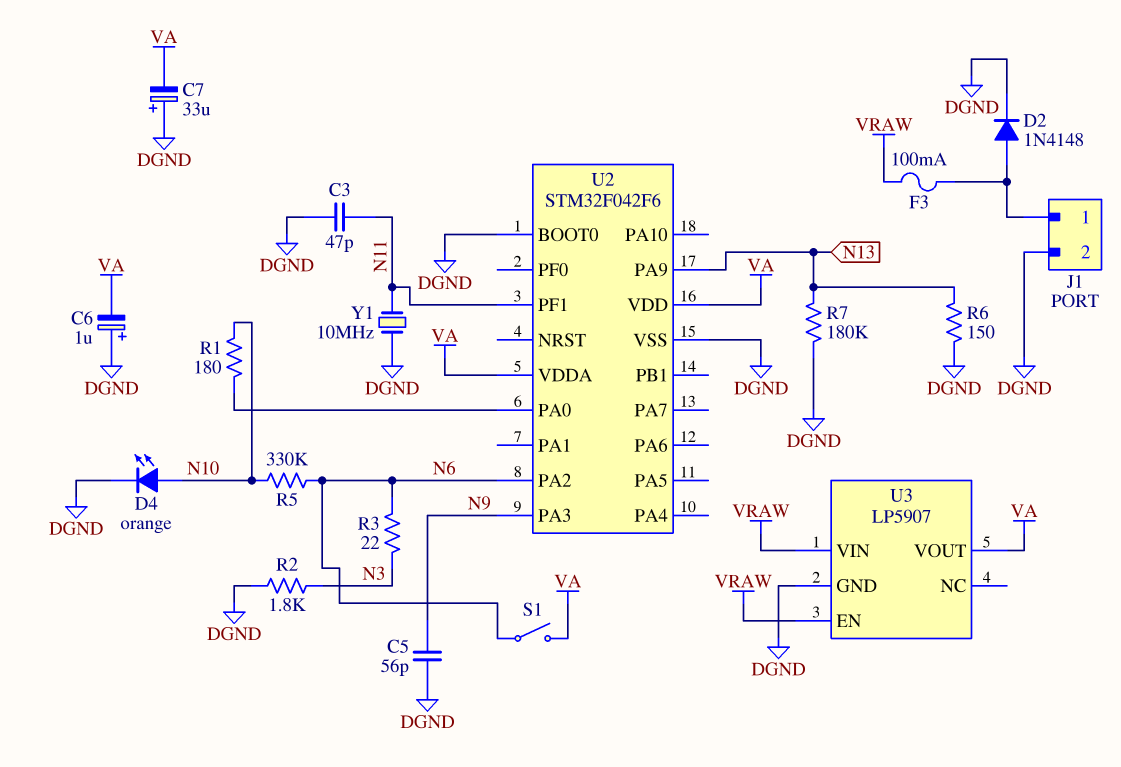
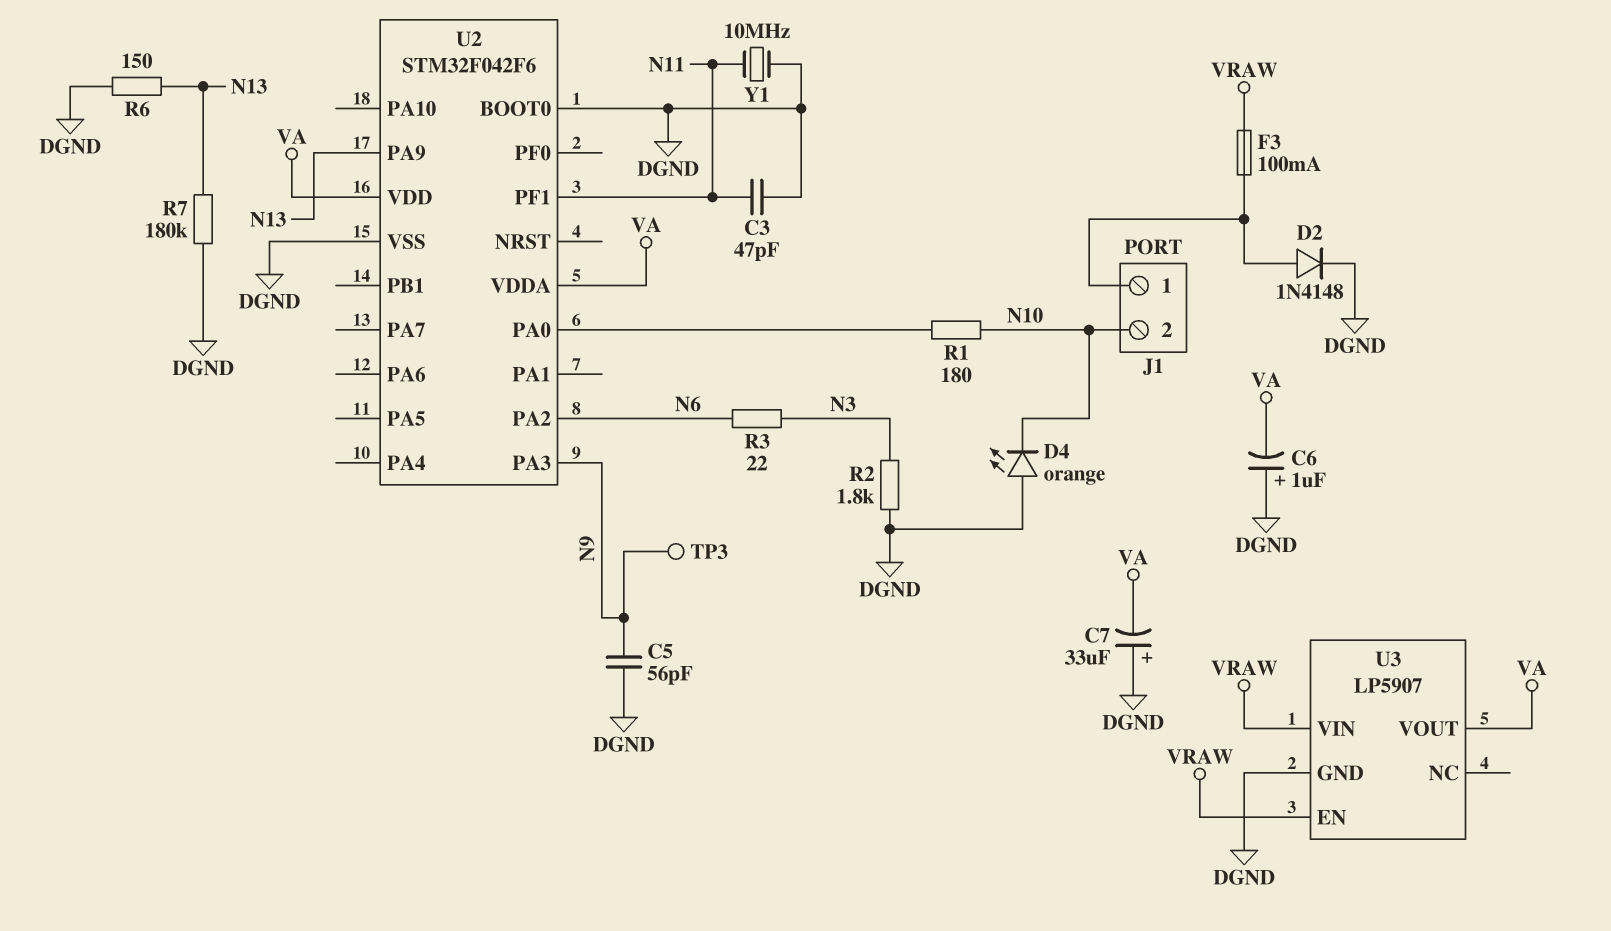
D4: LED orange (A N10, K DGND) -> LED orange (A DGND, K N10)
J1 pin 2: DGND -> N10
R5: 330k (N6, N10) -> none
S1: switch (N6, VA) -> none
TP3: none -> test point (N9)

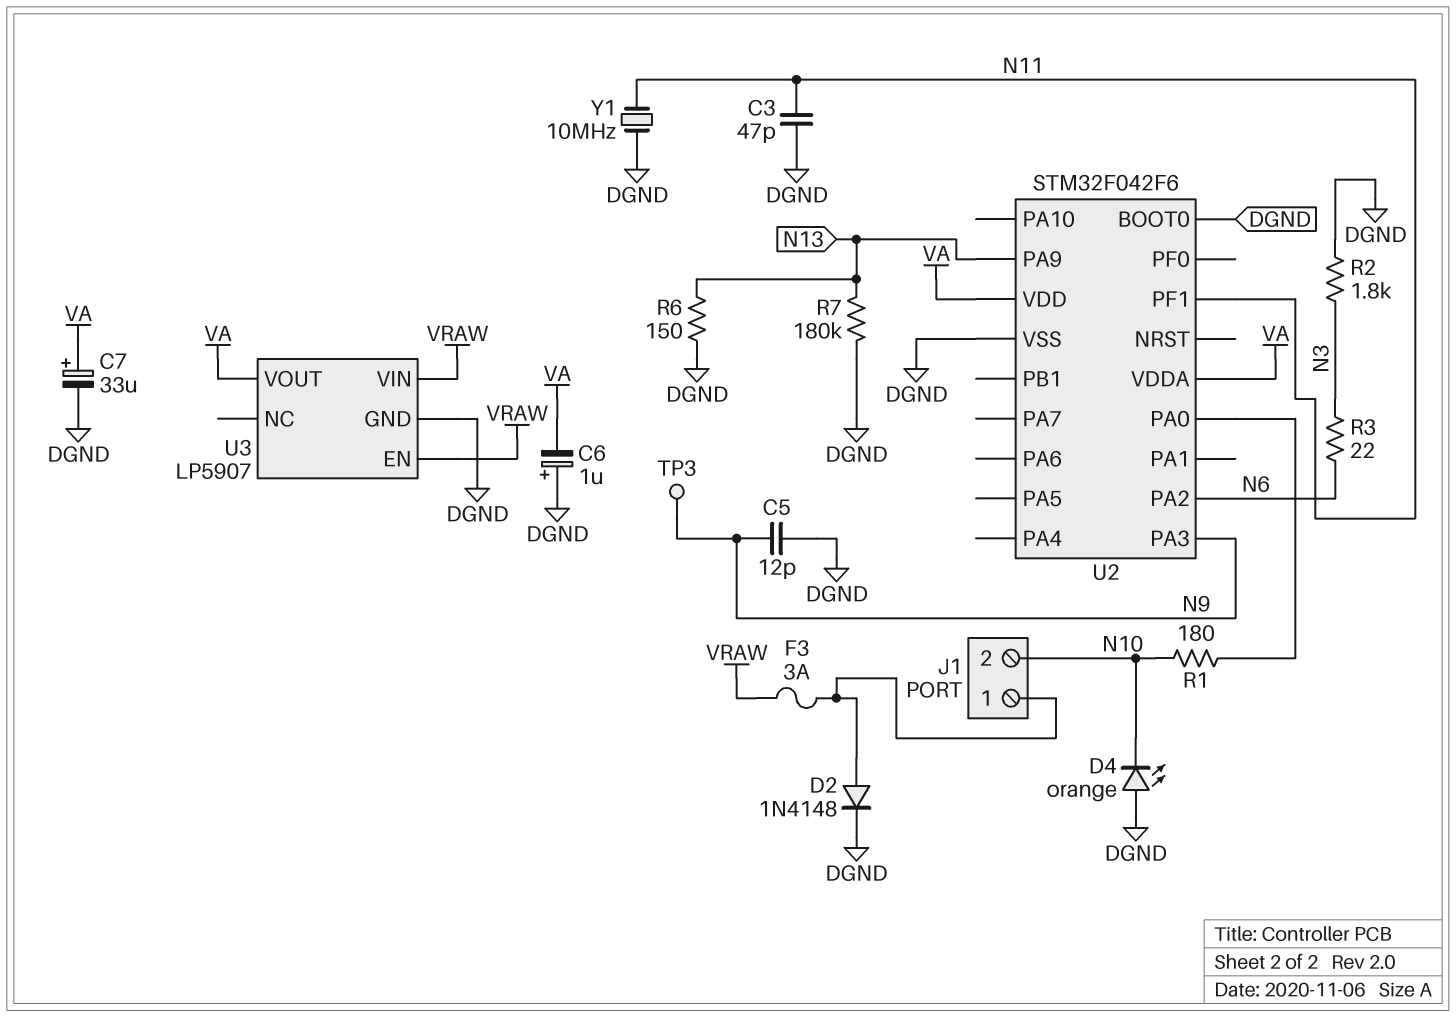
C5: 56pF (DGND, N9) -> 12pF (DGND, N9)
C7: 33uF (plus DGND, minus VA) -> 33uF (plus VA, minus DGND)
F3: 100mA (J1/1, VRAW) -> 3A (J1/1, VRAW)

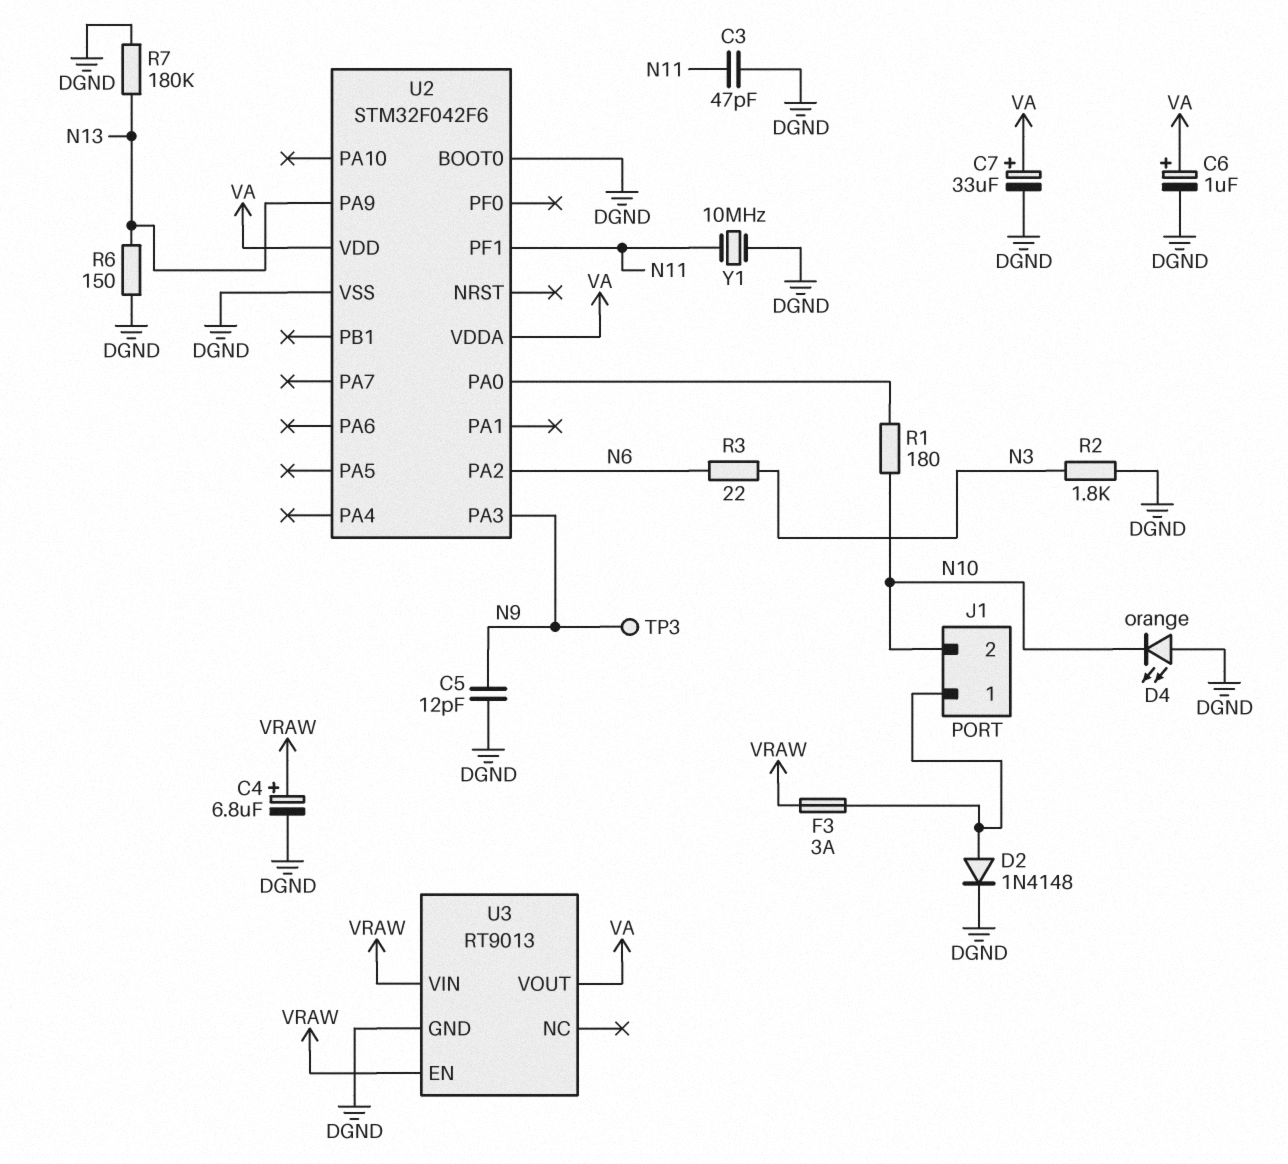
C4: none -> 6.8uF (plus VRAW, minus DGND)
C6: 1uF (plus DGND, minus VA) -> 1uF (plus VA, minus DGND)
U3: LP5907 -> RT9013

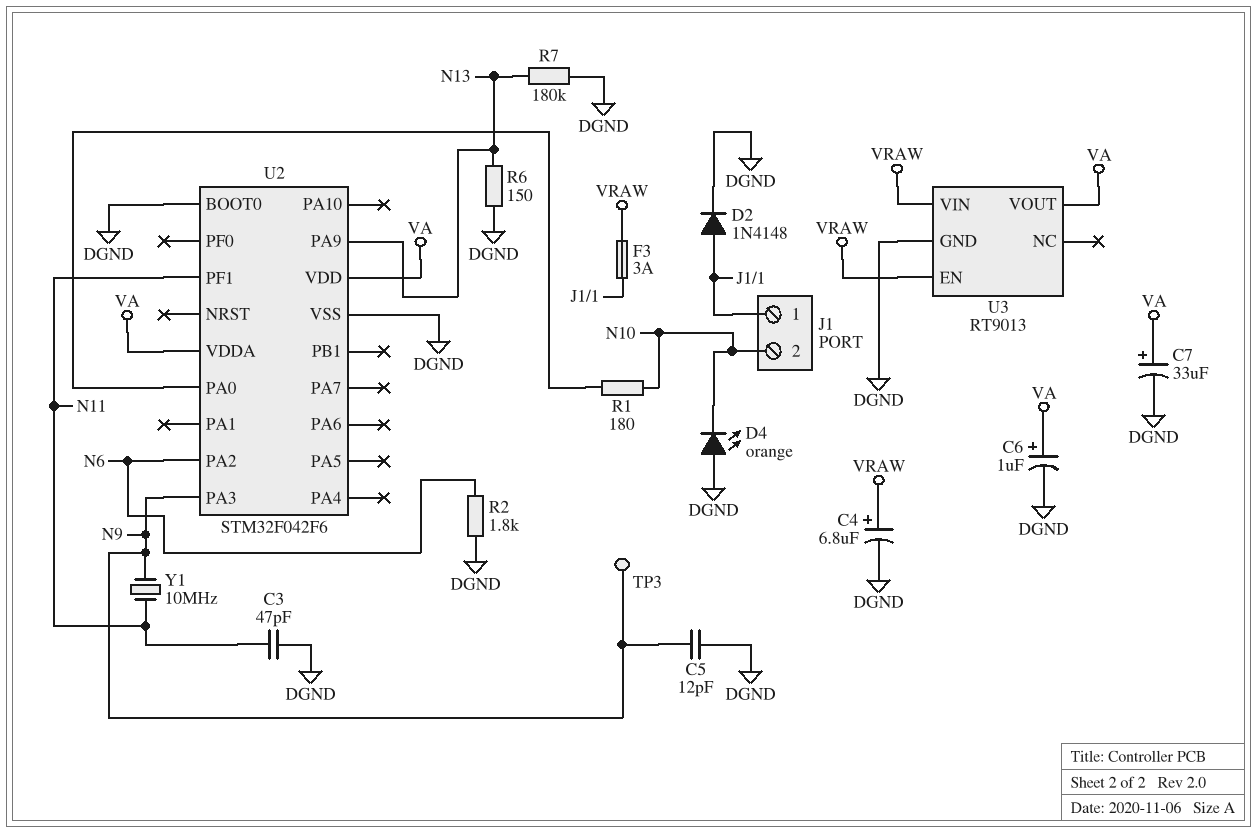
R2: 1.8k (DGND, N3) -> 1.8k (DGND, N6)
R3: 22 (N3, N6) -> none
Y1: 10MHz (DGND, N11) -> 10MHz (N9, N11)

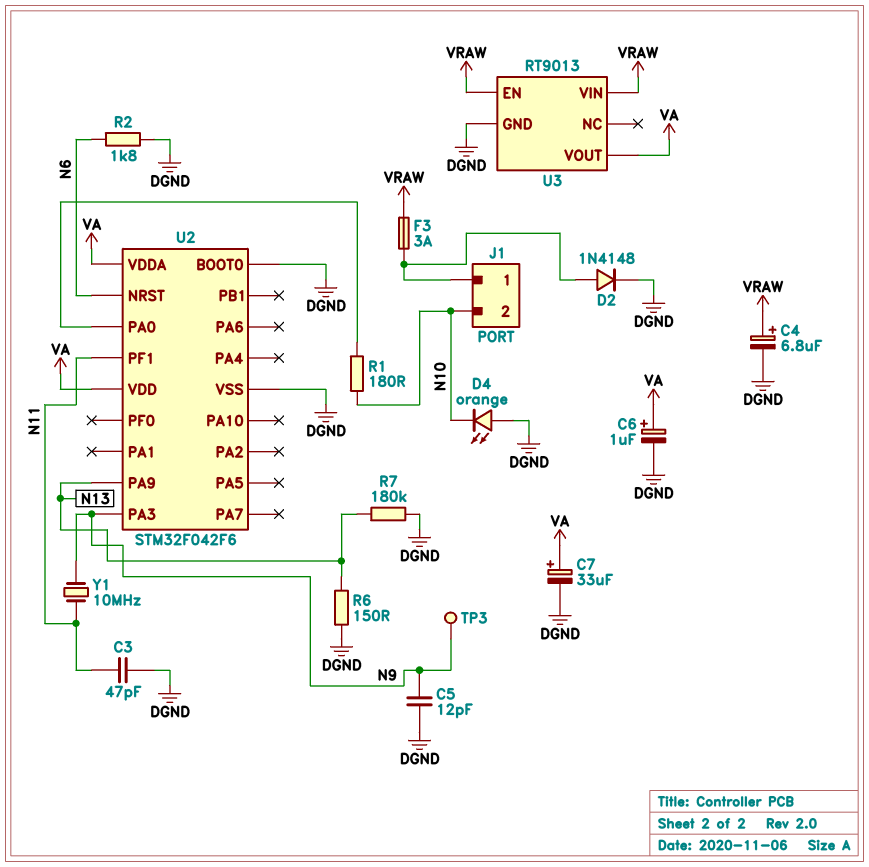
U2 pin NRST: none -> N6
U2 pin PA2: N6 -> none

